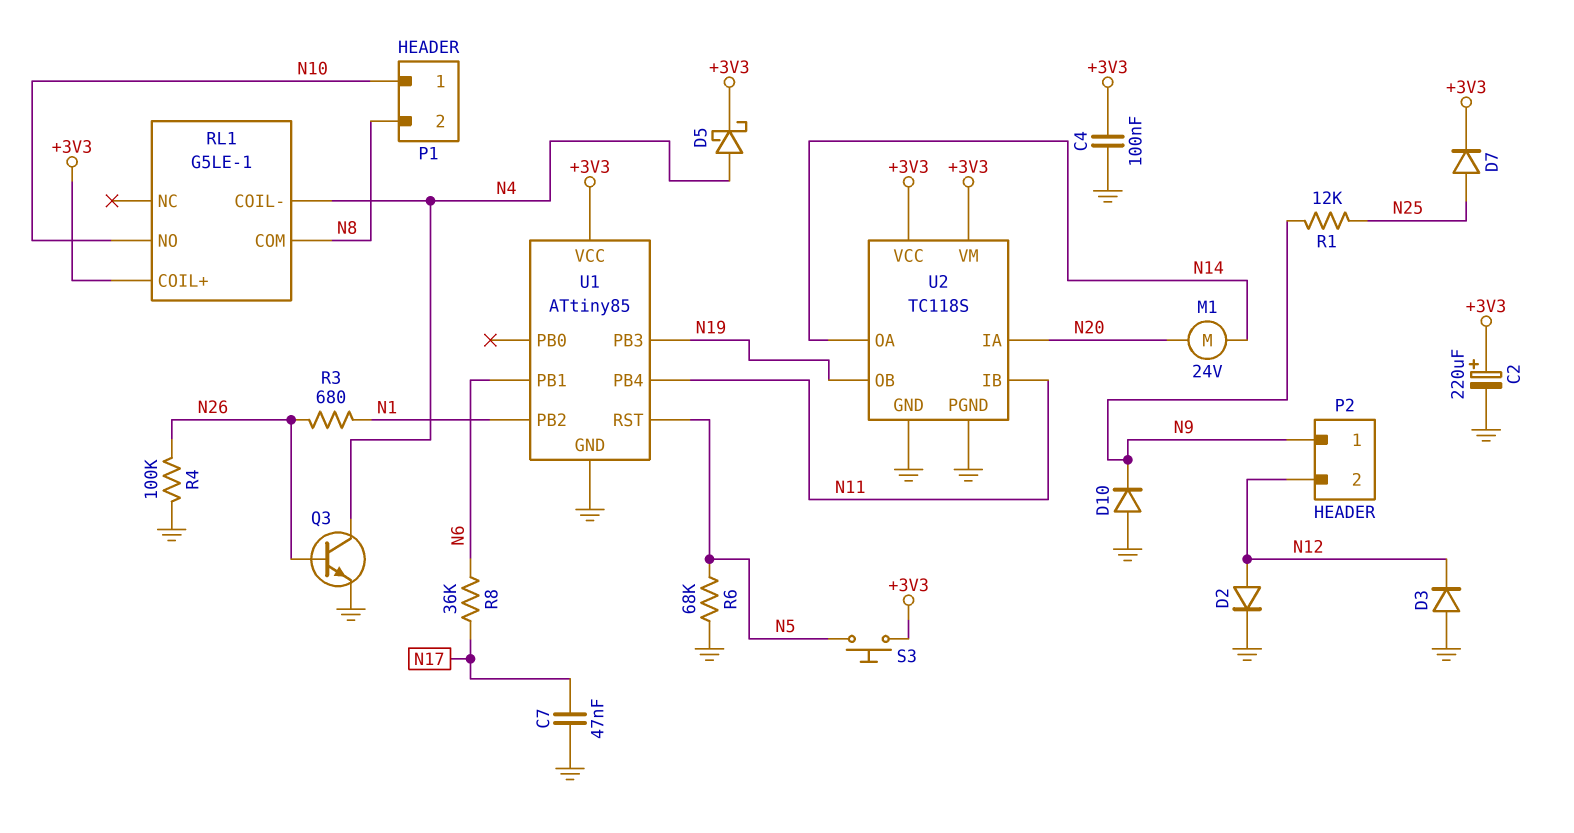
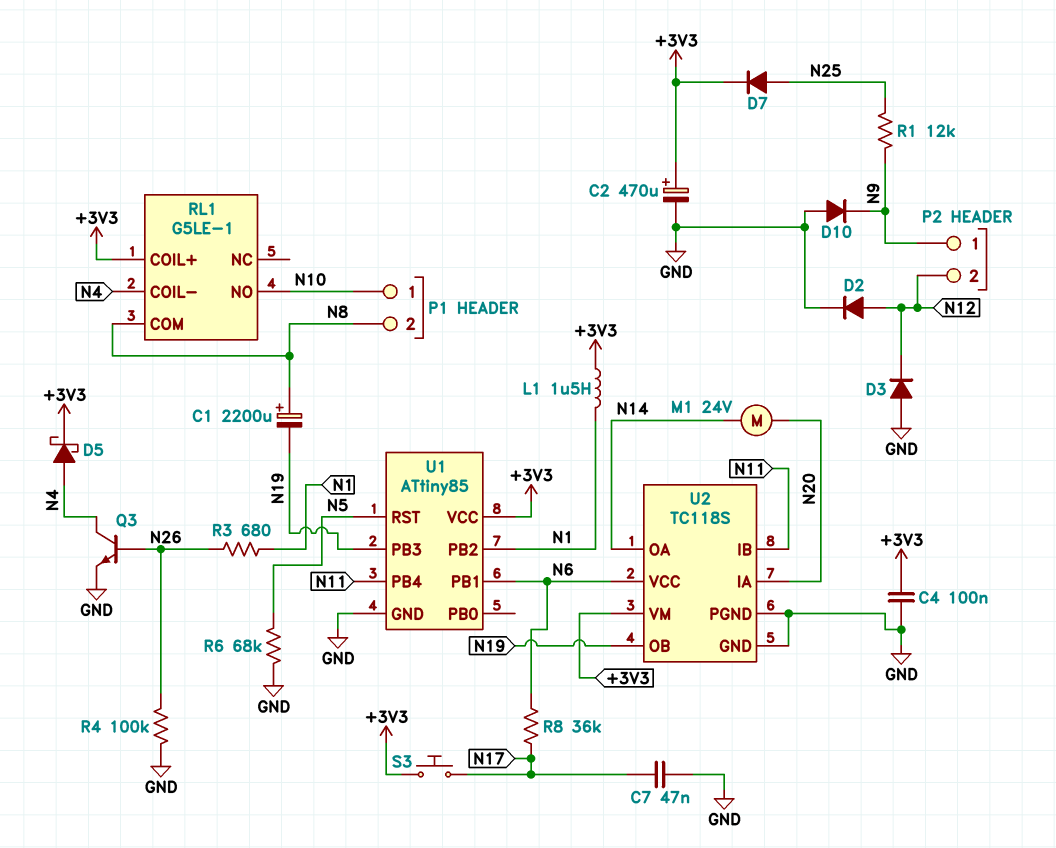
C1: none -> 2200uF (plus N8, minus N19)
C2: 220uF (plus +3V3, minus GND) -> 470uF (plus +3V3, minus GND)
L1: none -> 1.5uH (+3V3, N1)
S3: button (+3V3, N5) -> button (+3V3, N17)
U2 pin VCC: +3V3 -> N6

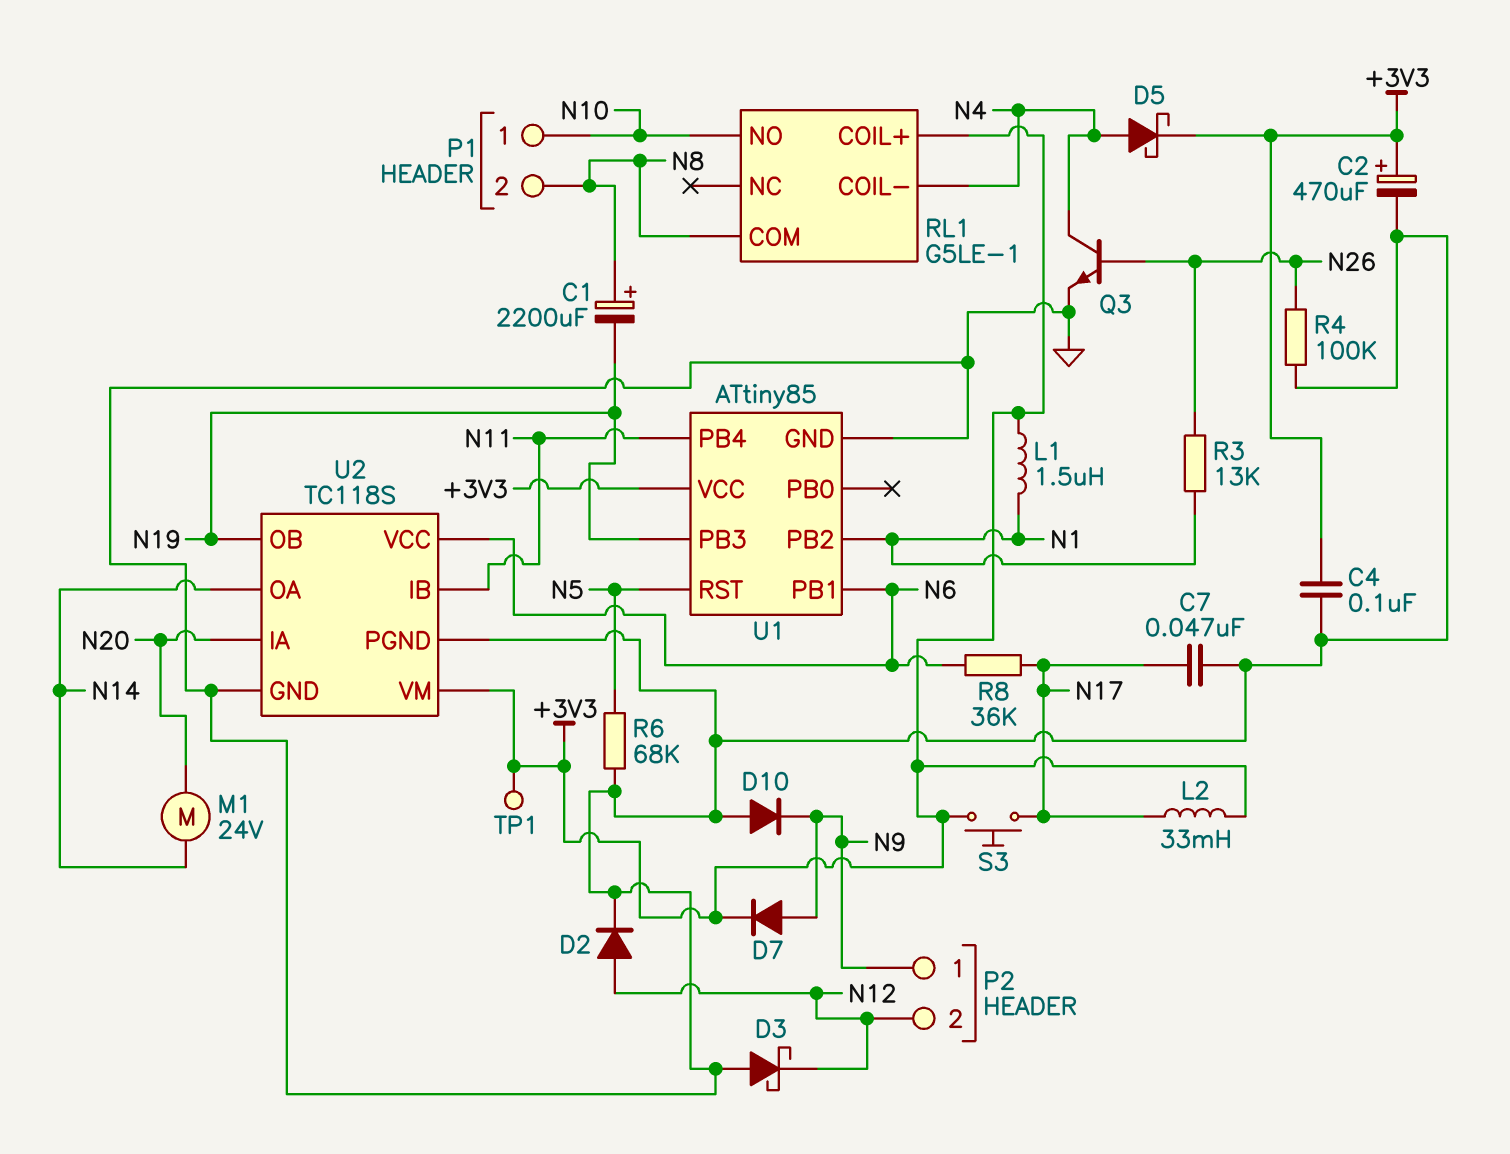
D3: diode (A GND, K N12) -> schottky (A GND, K N12)
D7: diode (A N25, K +3V3) -> diode (A N9, K +3V3)
L2: none -> 33mH (+3V3, N17)
R1: 12k (N9, N25) -> none
R3: 680 (N1, N26) -> 13k (N1, N26)
TP1: none -> test point (+3V3)

